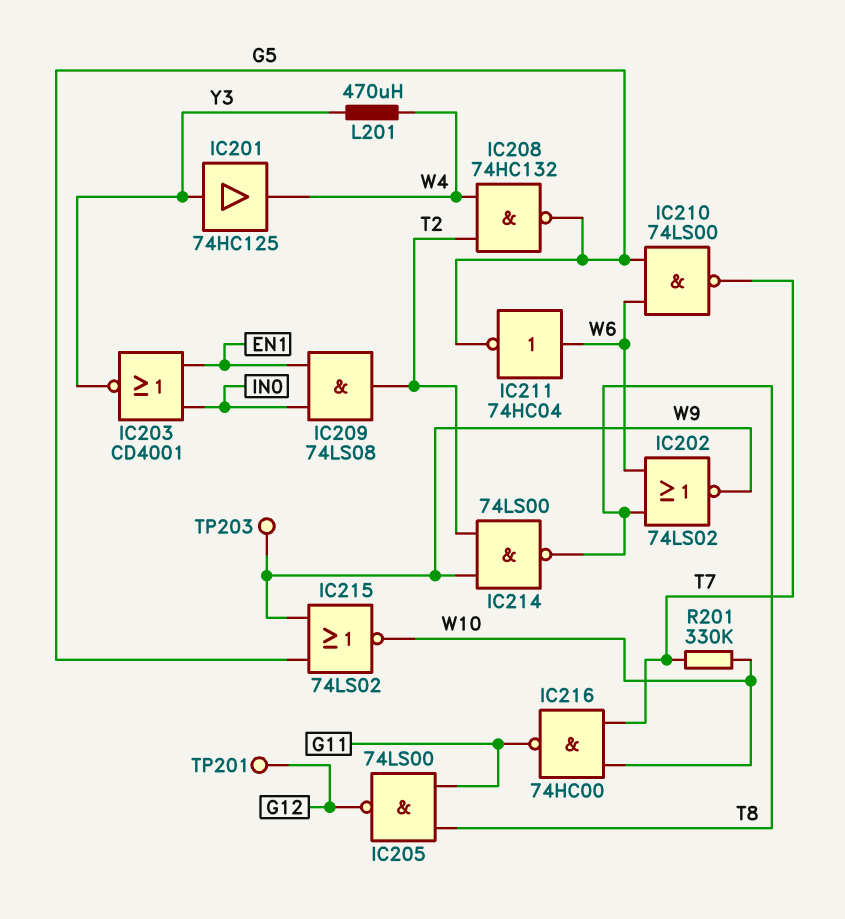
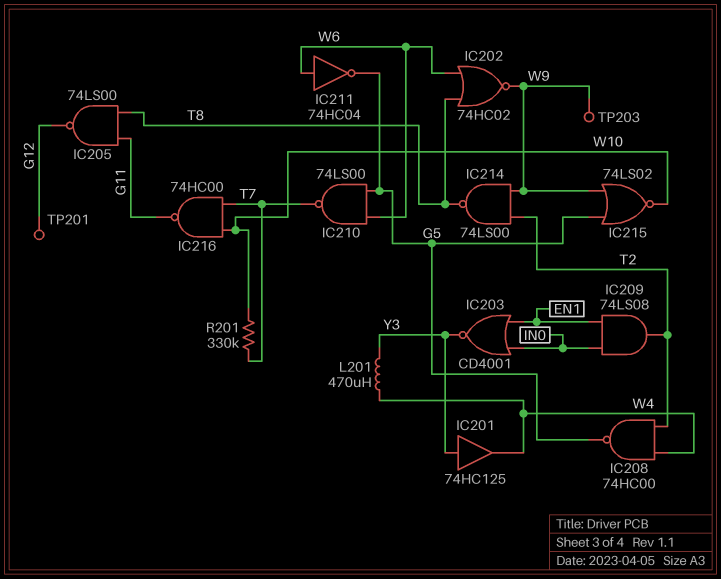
IC202: NOR 74LS02 (in T8, in W6, out W9) -> NOR 74HC02 (in T8, in W6, out W9)
IC208: NAND 74HC132 (in T2, in W4, out G5) -> NAND 74HC00 (in T2, in W4, out G5)

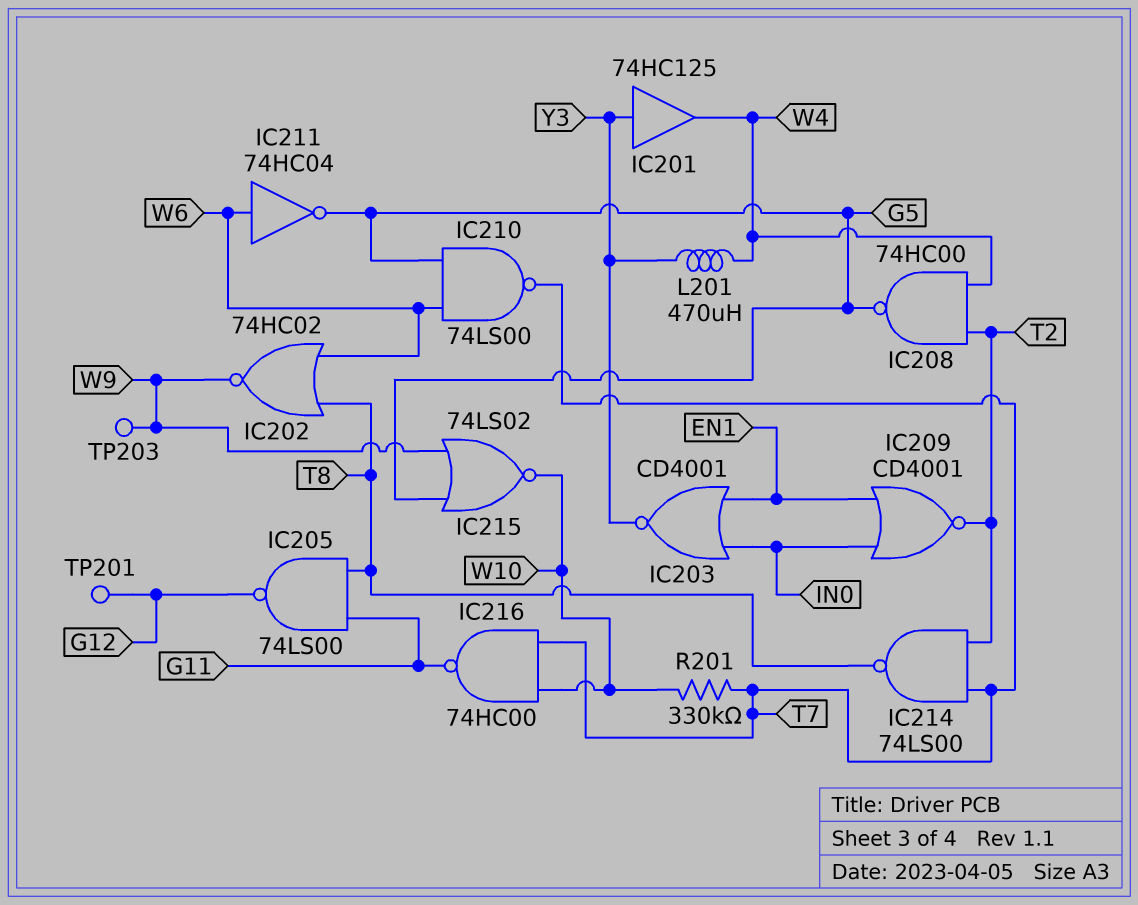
IC209: AND 74LS08 (in EN1, in IN0, out T2) -> NOR CD4001 (in EN1, in IN0, out T2)
IC214: NAND 74LS00 (in T2, in W9, out T8) -> NAND 74LS00 (in T2, in T7, out T8)

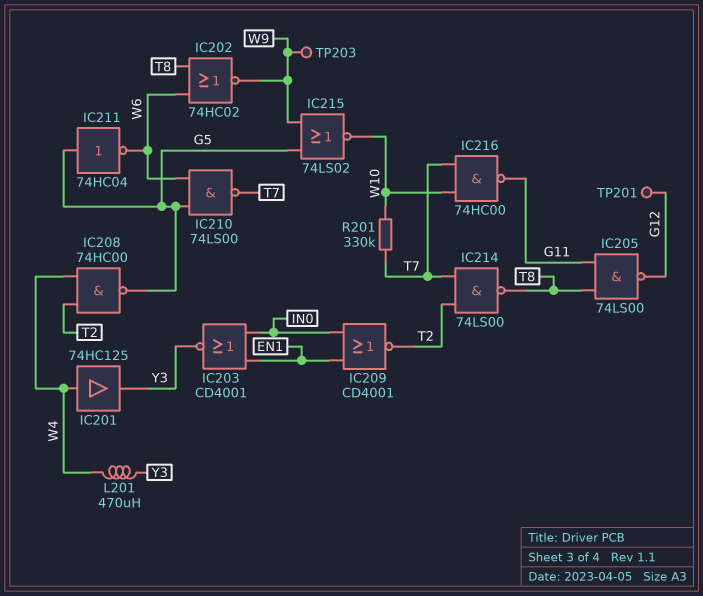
IC201: buffer 74HC125 (in Y3, out W4) -> buffer 74HC125 (in W4, out Y3)
IC211: NOT 74HC04 (in W6, out G5) -> NOT 74HC04 (in G5, out W6)

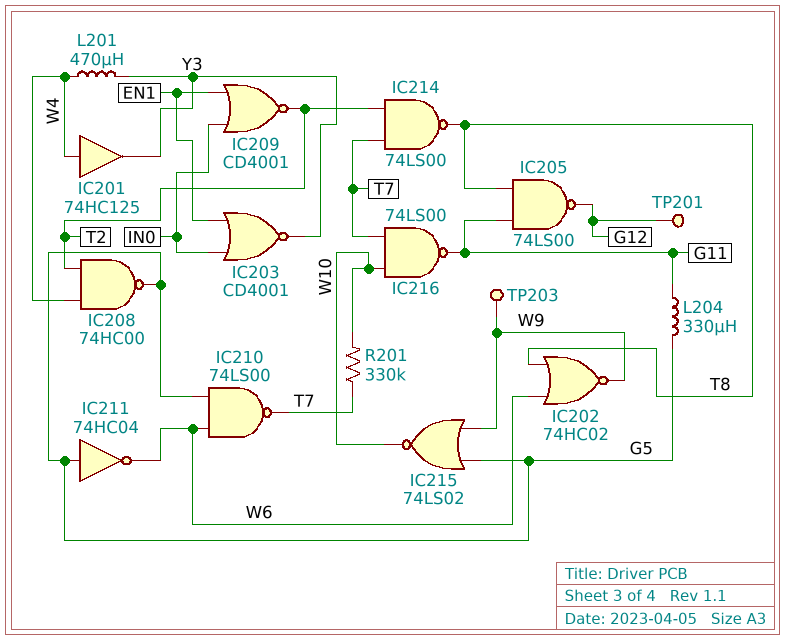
IC216: NAND 74HC00 (in T7, in W10, out G11) -> NAND 74LS00 (in T7, in W10, out G11)
L204: none -> 330uH (G5, G11)

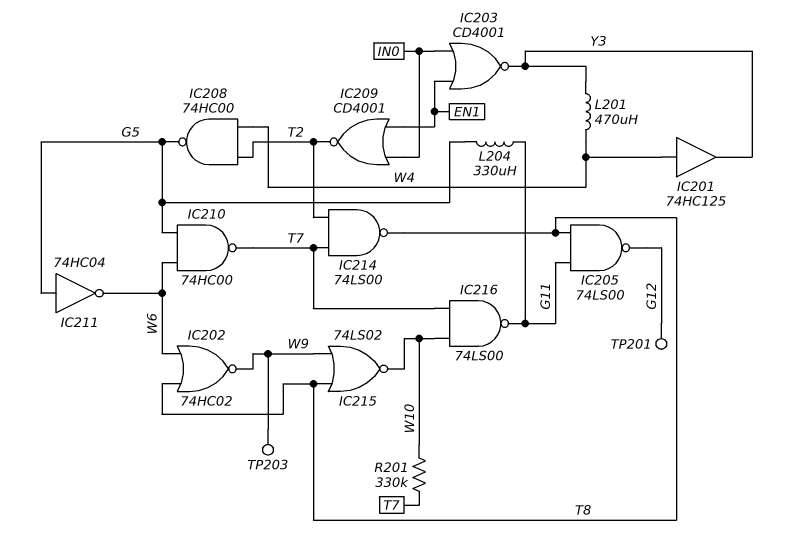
IC210: NAND 74LS00 (in G5, in W6, out T7) -> NAND 74HC00 (in G5, in W6, out T7)
IC215: NOR 74LS02 (in G5, in W9, out W10) -> NOR 74LS02 (in T8, in W9, out W10)

